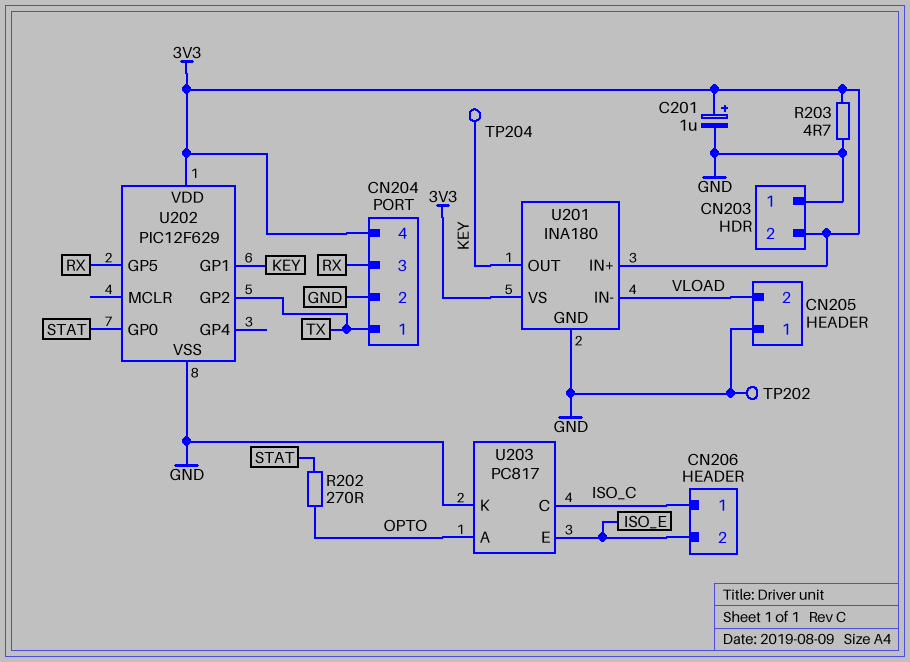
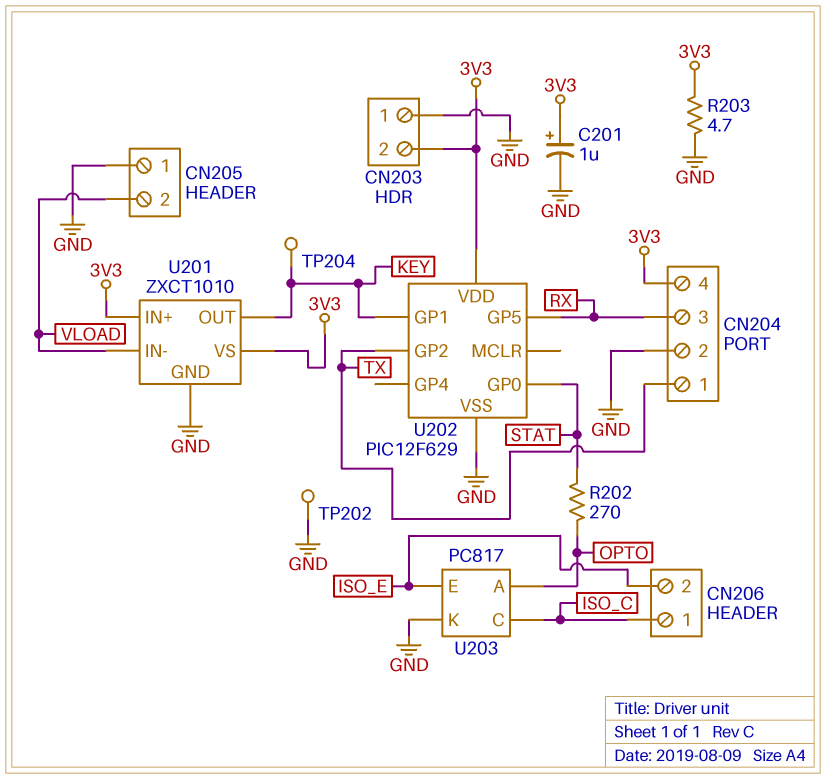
U201: INA180 -> ZXCT1010

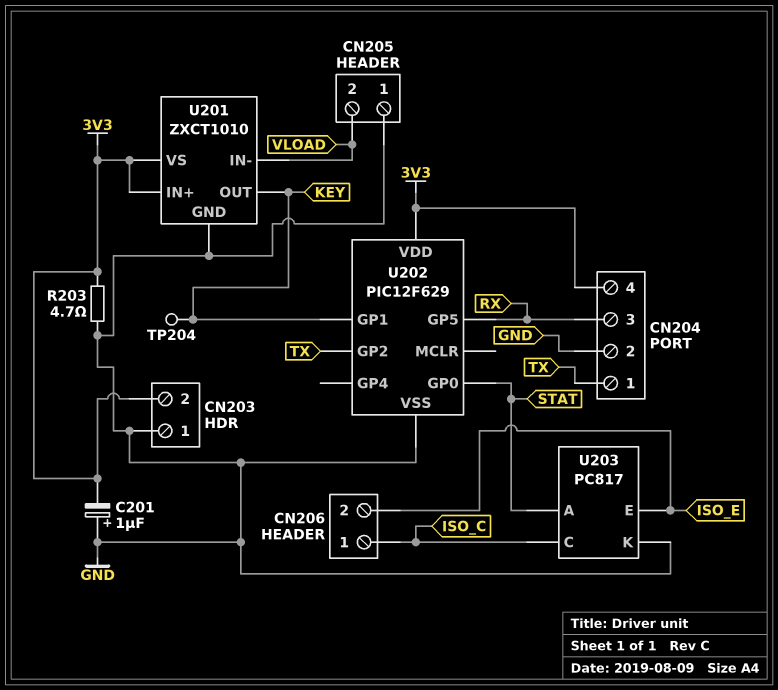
C201: 1uF (plus 3V3, minus GND) -> 1uF (plus GND, minus 3V3)
R202: 270 (OPTO, STAT) -> none
TP202: test point (GND) -> none
U203 pin A: OPTO -> STAT

